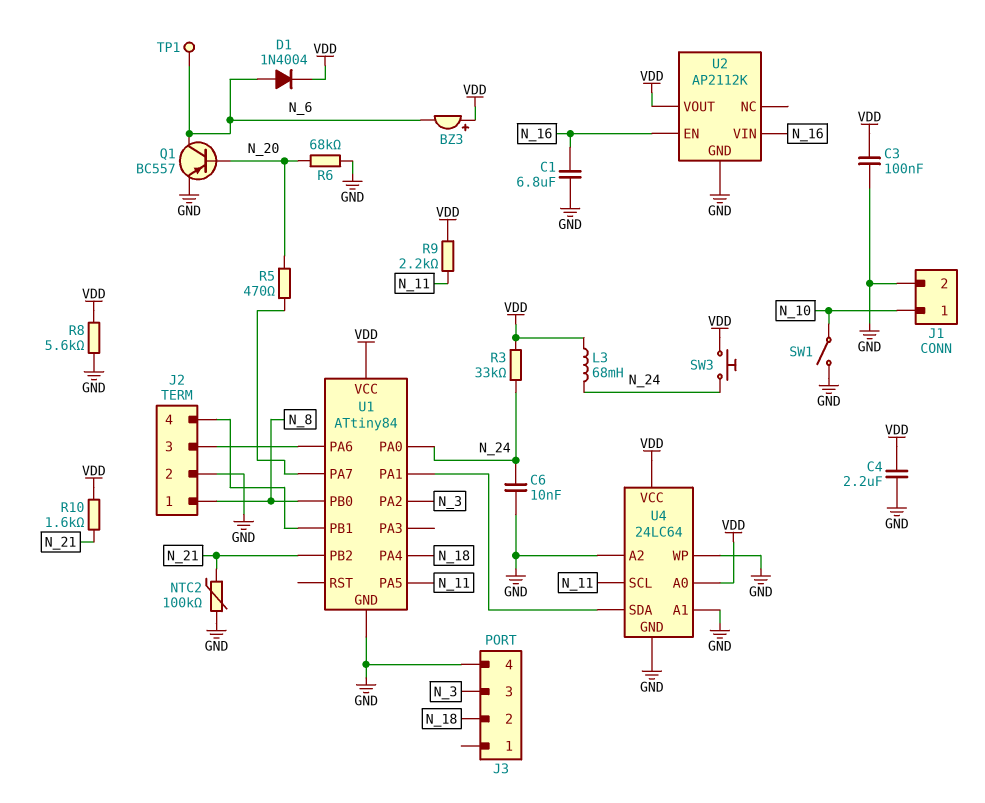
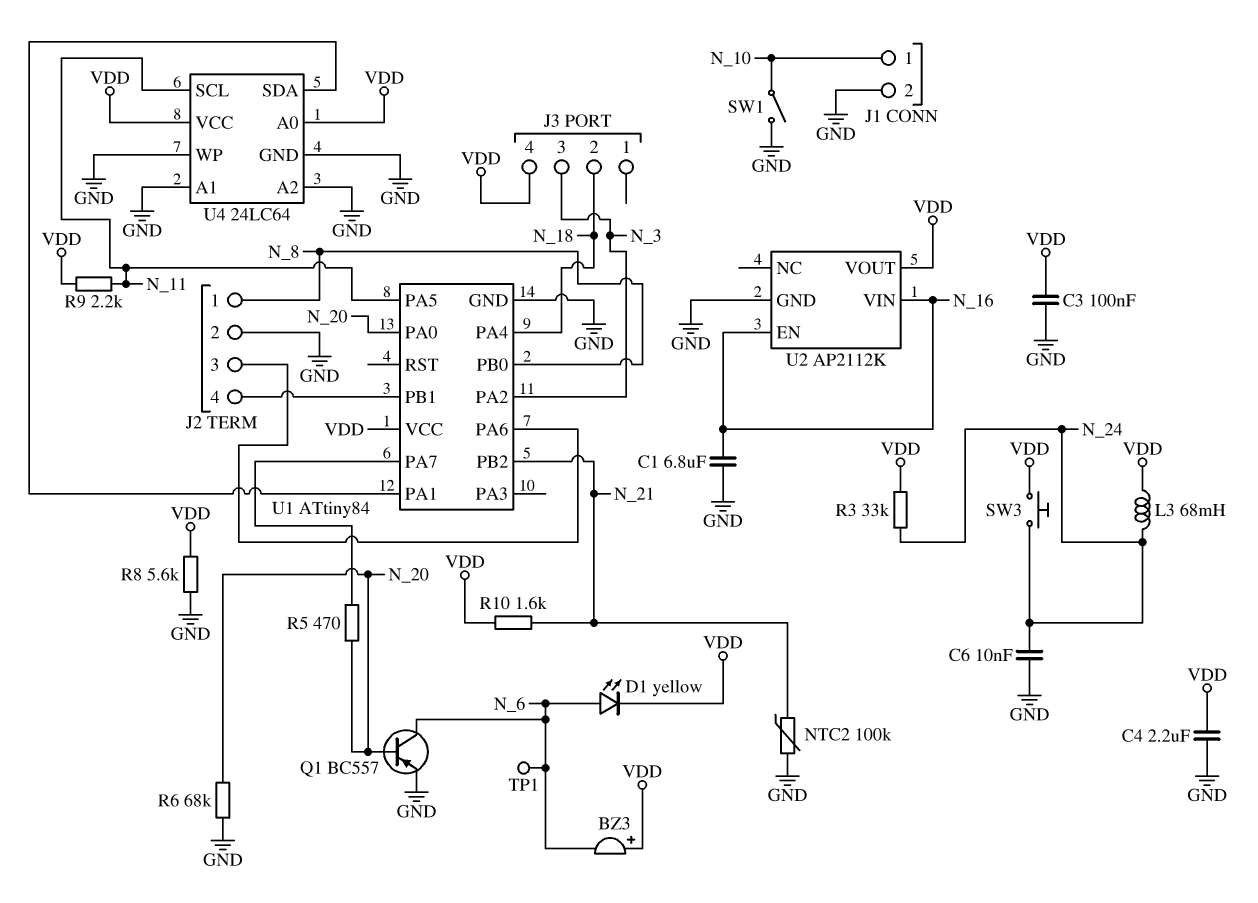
D1: diode 1N4004 (A N_6, K VDD) -> LED yellow (A N_6, K VDD)
J3 pin 4: GND -> VDD
U1 pin PA0: N_24 -> N_20

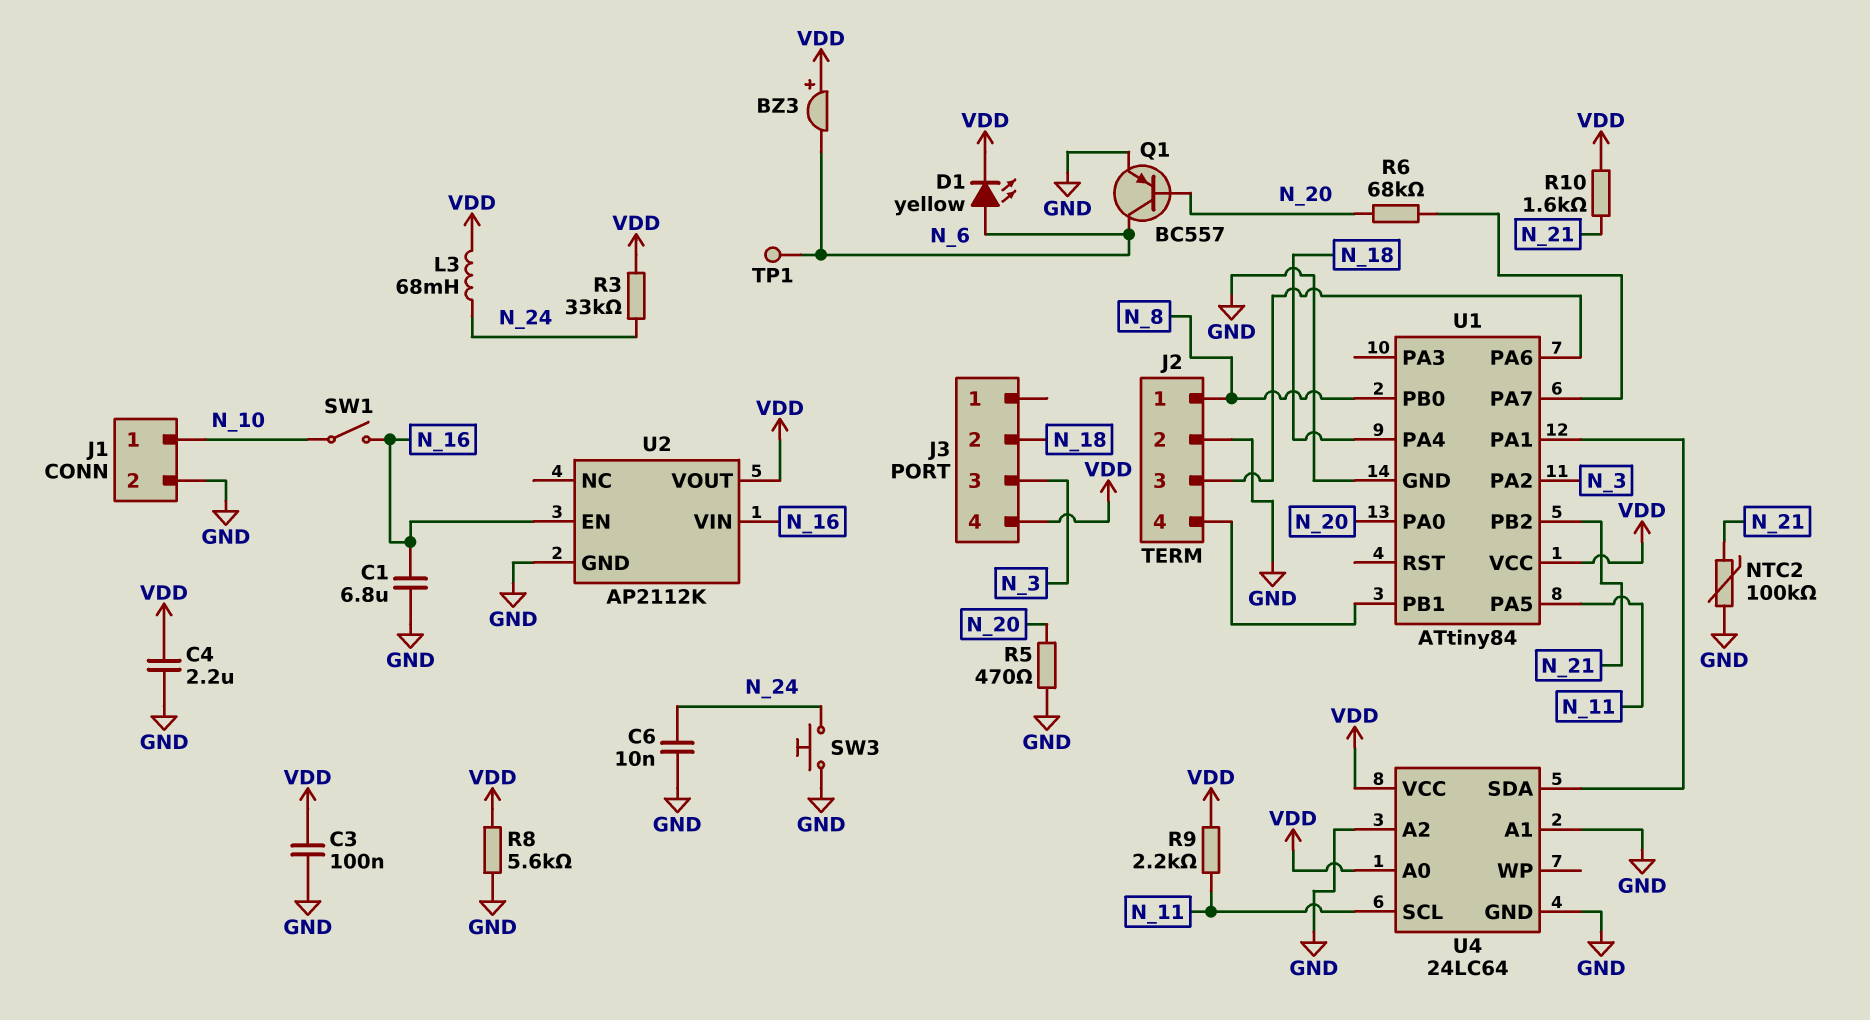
R5: 470 (N_20, U1/PA7) -> 470 (GND, N_20)
R6: 68k (GND, N_20) -> 68k (N_20, U1/PA7)
SW1: switch (GND, N_10) -> switch (N_10, N_16)
SW3: button (N_24, VDD) -> button (GND, N_24)
U4 pin WP: GND -> none

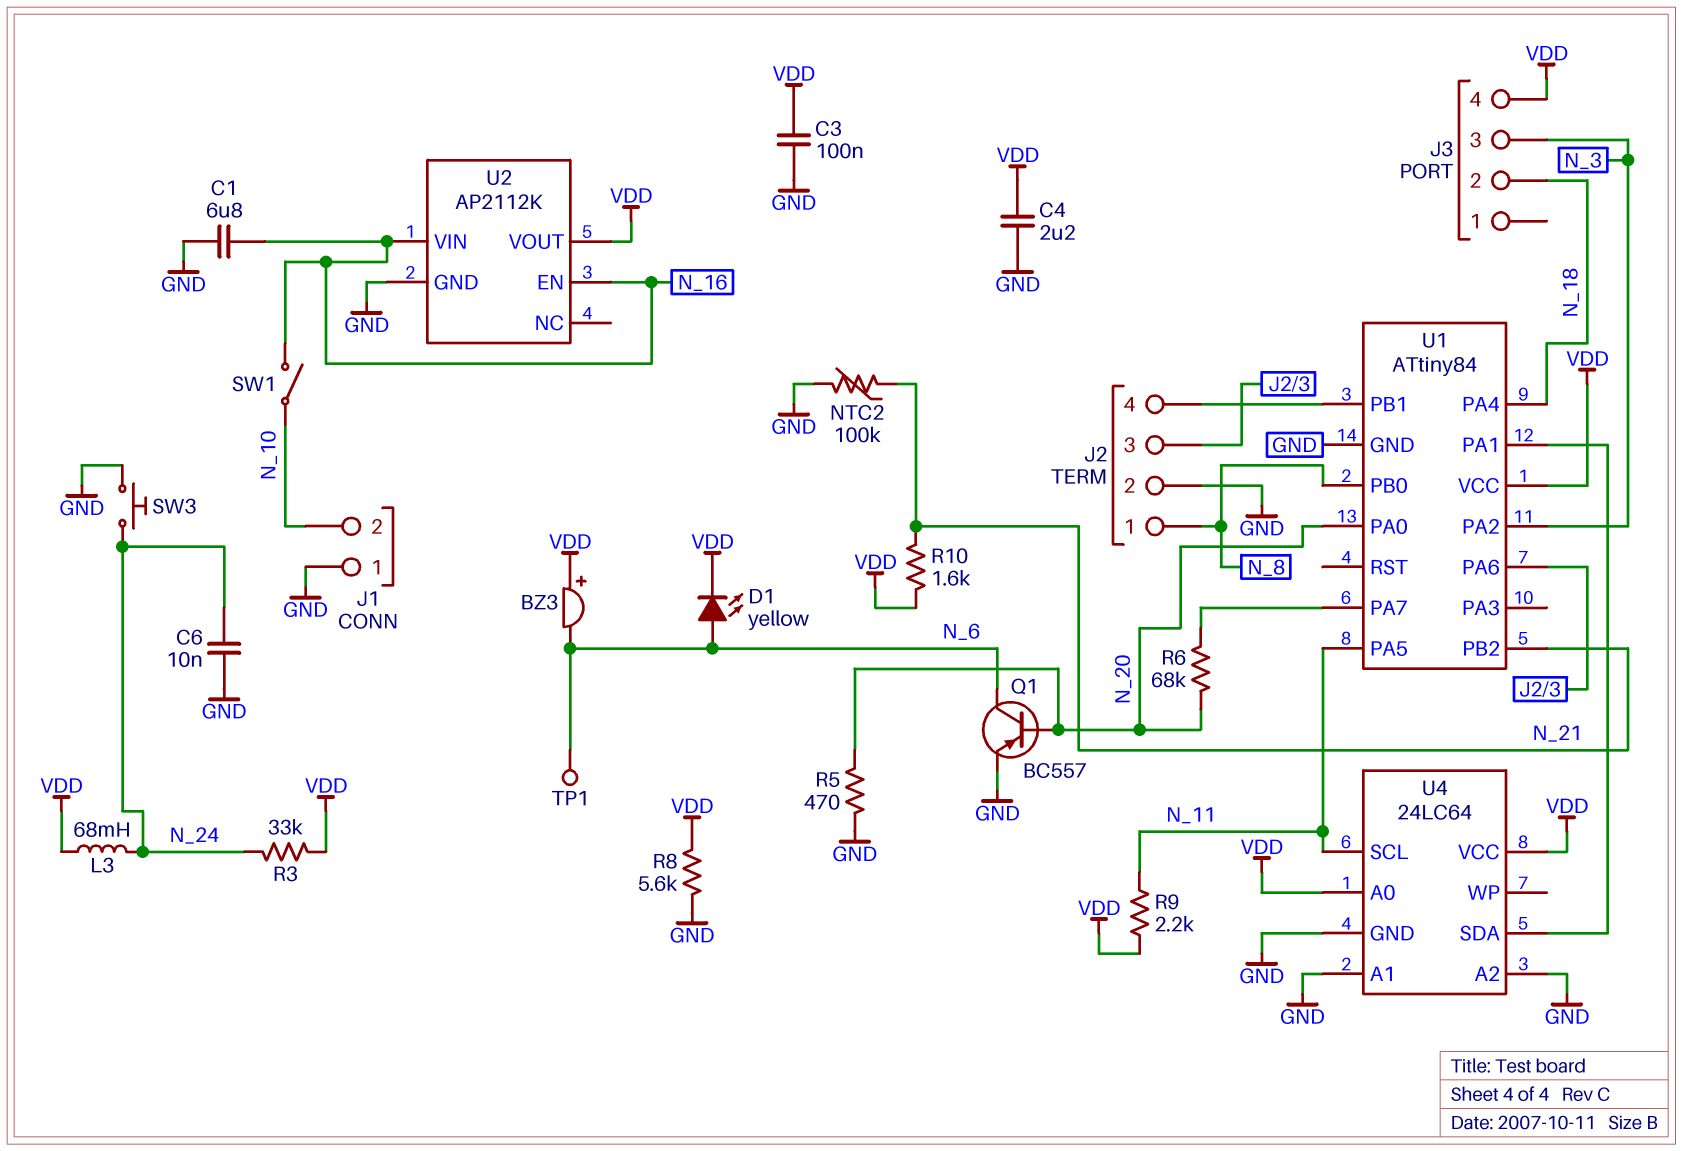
J1 pin 1: N_10 -> GND
J1 pin 2: GND -> N_10

